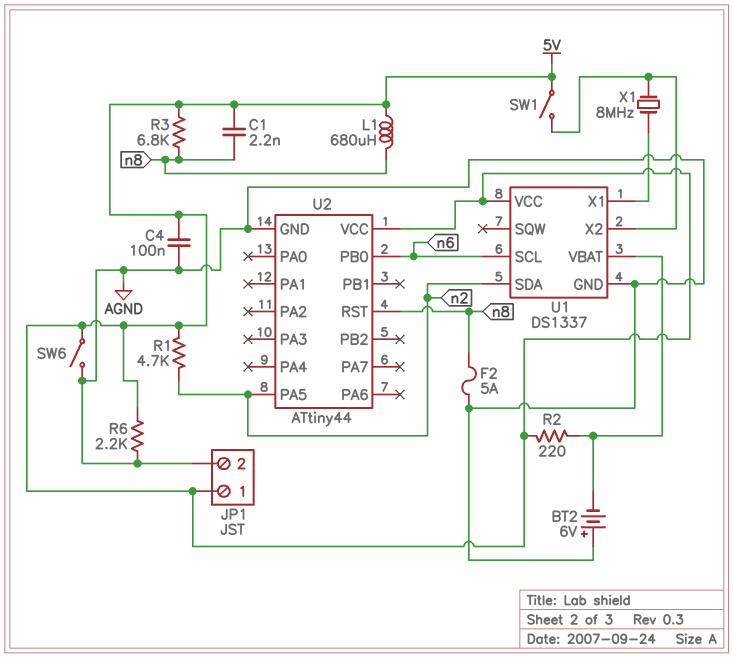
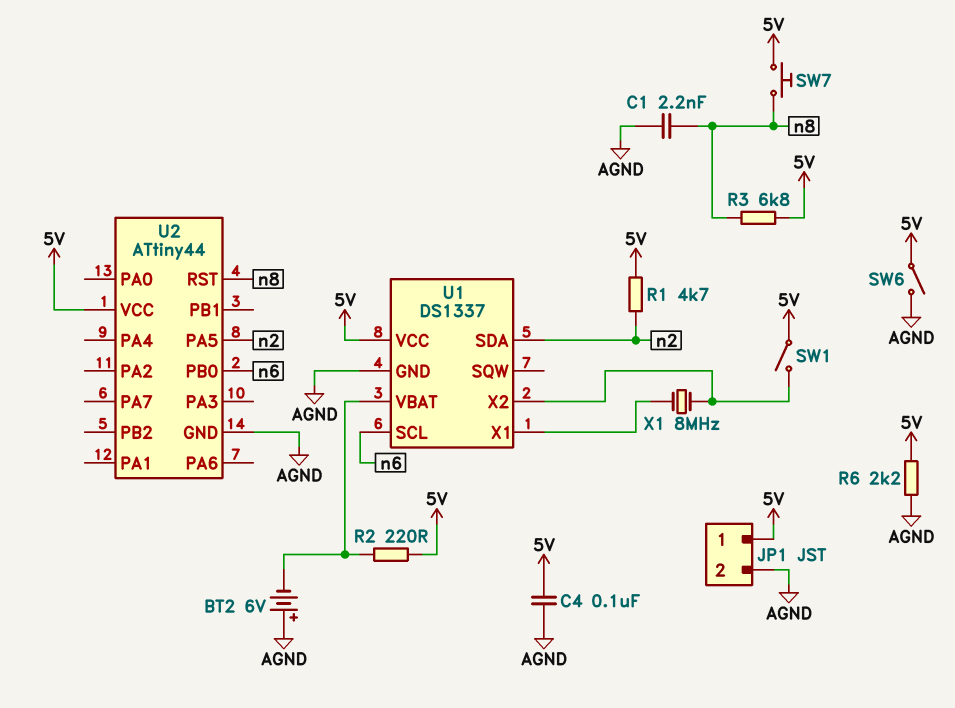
C1: 2.2nF (5V, n8) -> 2.2nF (AGND, n8)
F2: 5A (AGND, n8) -> none
L1: 680uH (5V, n8) -> none
SW7: none -> button (5V, n8)

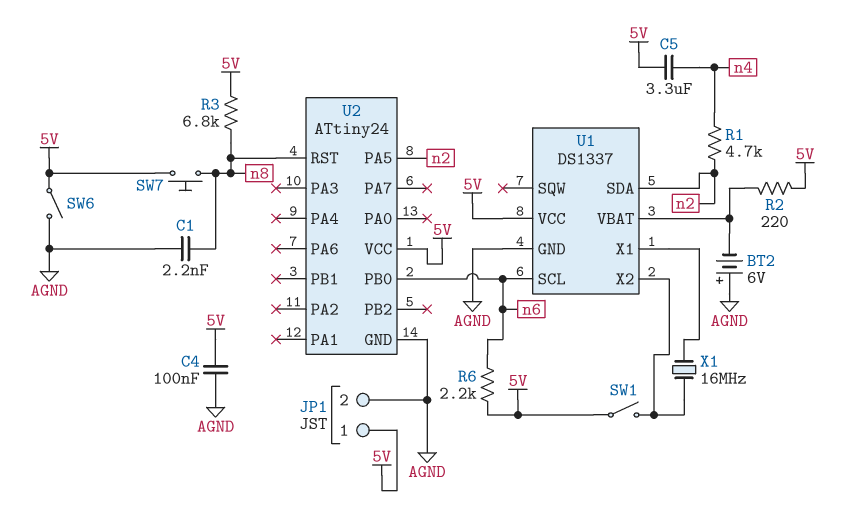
C5: none -> 3.3uF (5V, n4)
R1: 4.7k (5V, n2) -> 4.7k (n2, n4)
R6: 2.2k (5V, AGND) -> 2.2k (5V, n6)
U2: ATtiny44 -> ATtiny24
X1: 8MHz (U1/X1, U1/X2) -> 16MHz (U1/X1, U1/X2)

